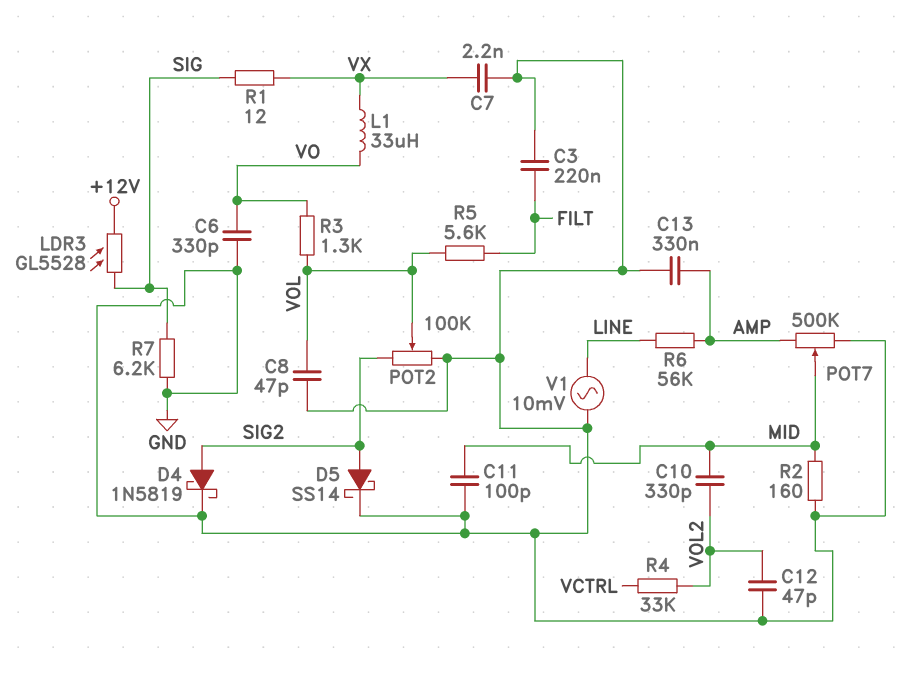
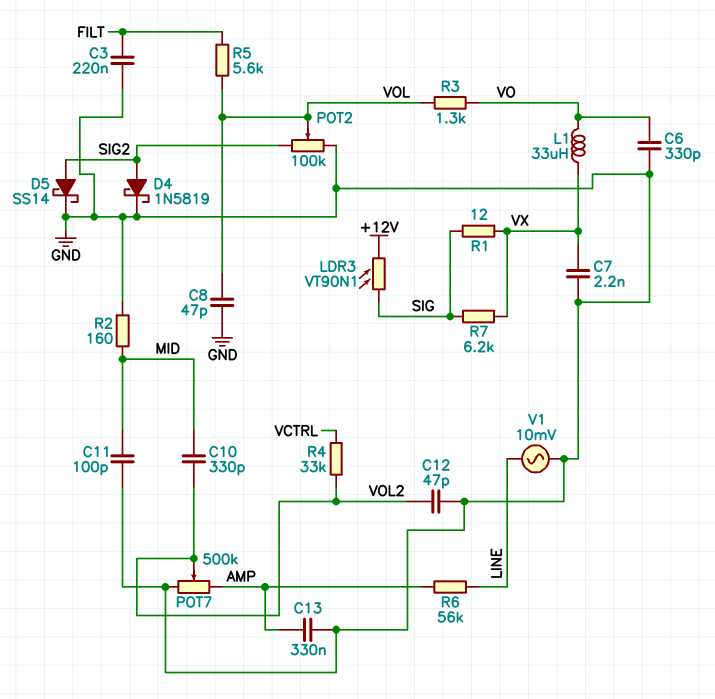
LDR3: GL5528 (+12V, SIG) -> VT90N1 (+12V, SIG)
POT7: 500k (AMP, GND, wiper MID) -> 500k (AMP, GND, wiper VOL2)
R7: 6.2k (GND, SIG) -> 6.2k (SIG, VX)

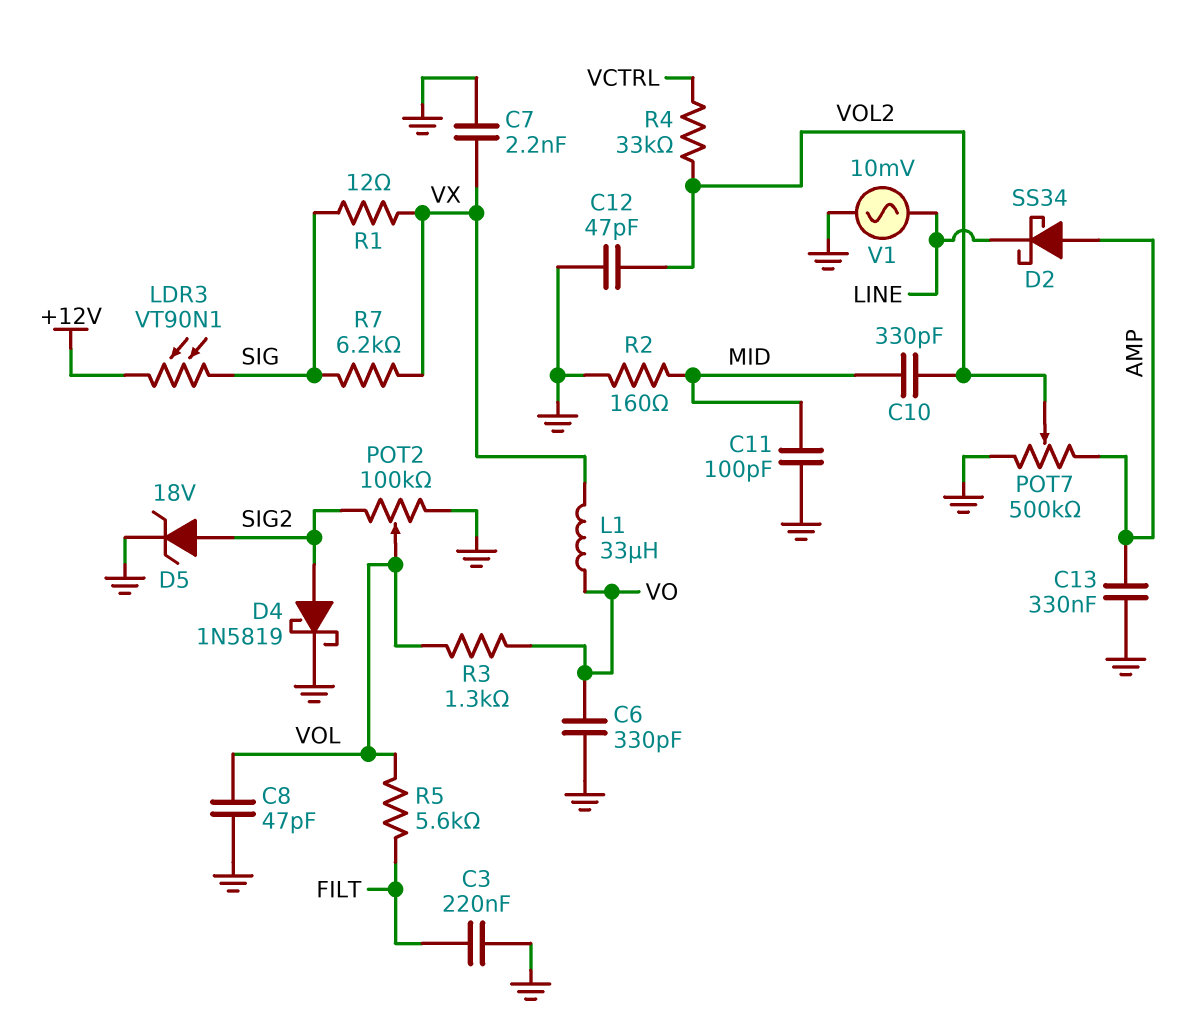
D2: none -> schottky SS34 (A AMP, K LINE)
D5: schottky SS14 (A SIG2, K GND) -> zener 18V (A SIG2, K GND)
R6: 56k (AMP, LINE) -> none

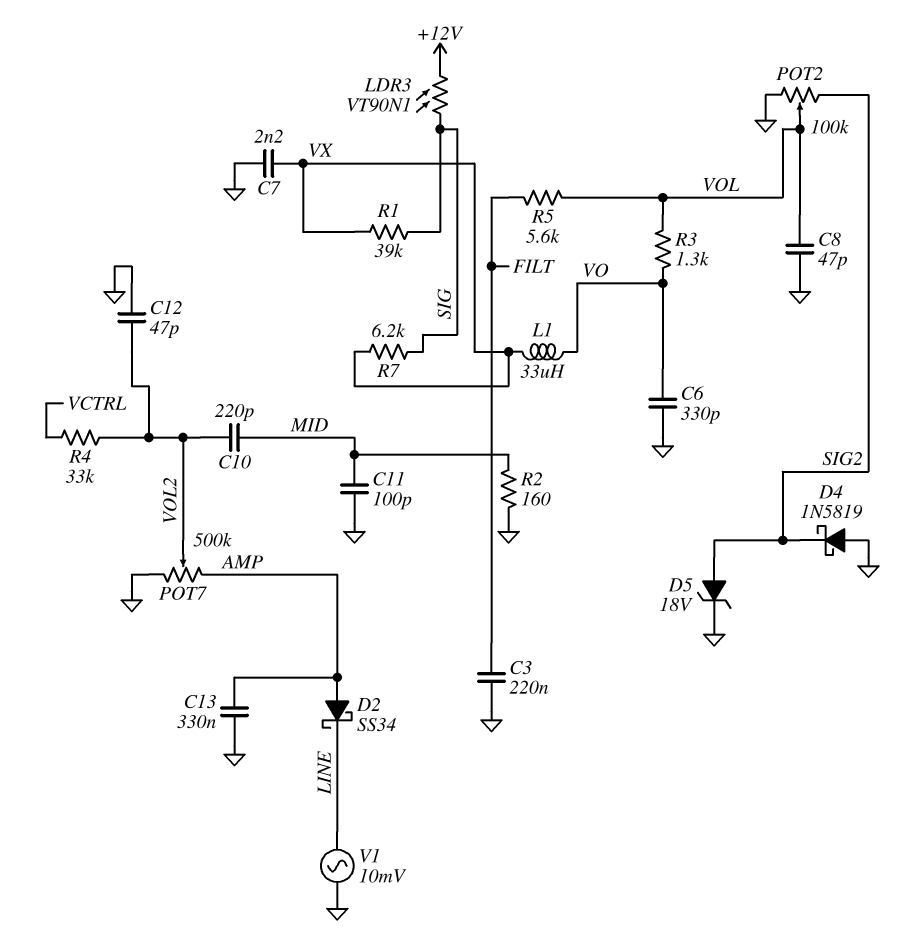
C10: 330pF (MID, VOL2) -> 220pF (MID, VOL2)
D4: schottky 1N5819 (A SIG2, K GND) -> schottky 1N5819 (A GND, K SIG2)
R1: 12 (SIG, VX) -> 39k (SIG, VX)

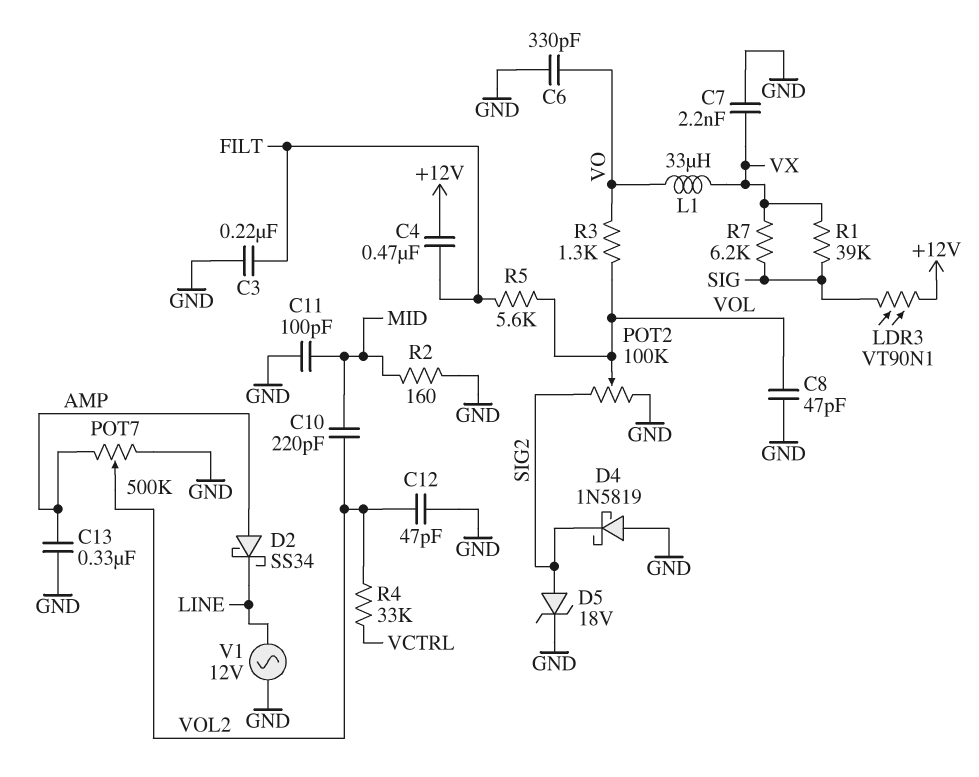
C4: none -> 470nF (+12V, FILT)
V1: AC 10mV (GND, LINE) -> AC 12V (GND, LINE)

